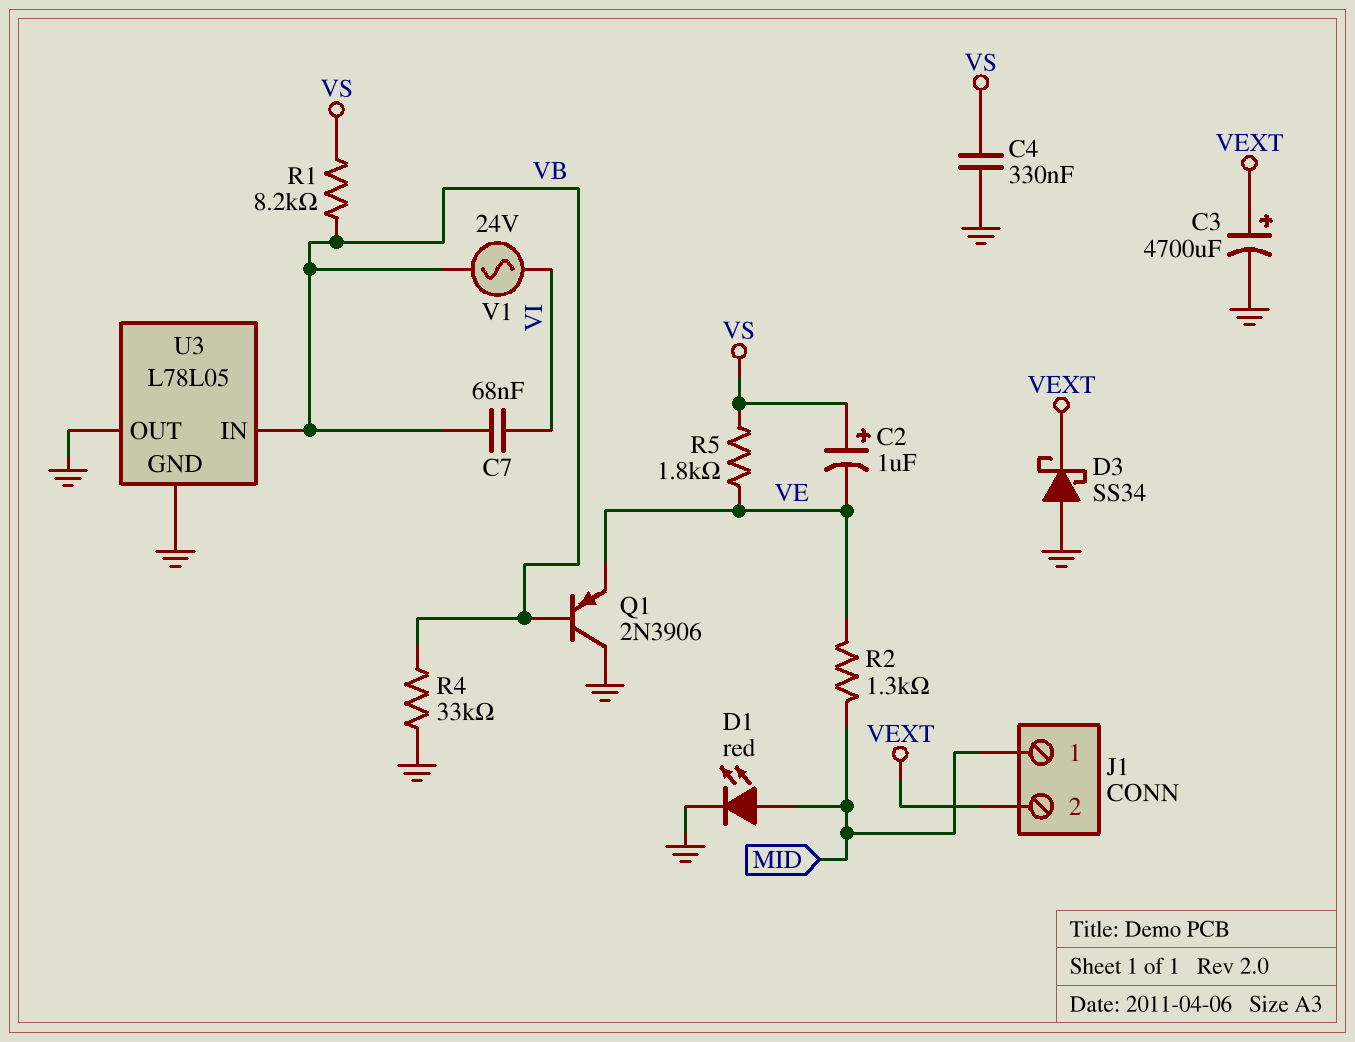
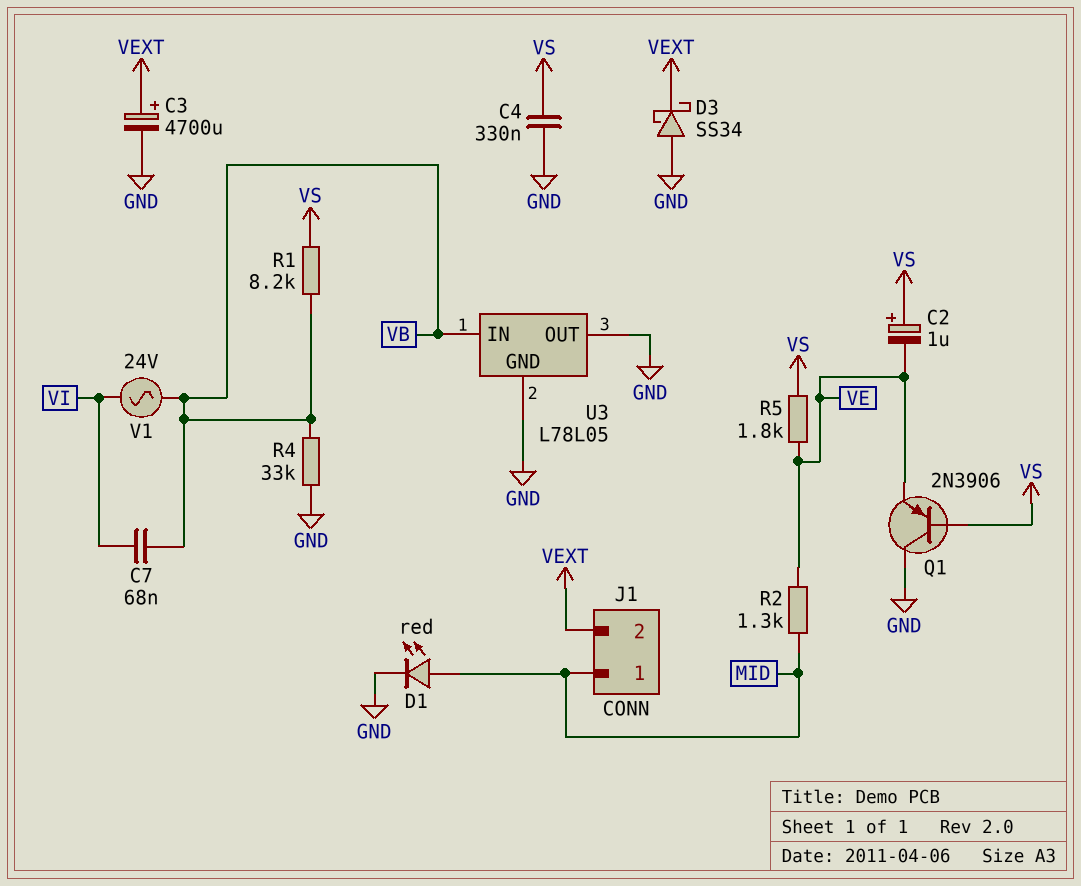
Q1: PNP 2N3906 (B VB, C GND, E VE) -> PNP 2N3906 (B VS, C GND, E VE)

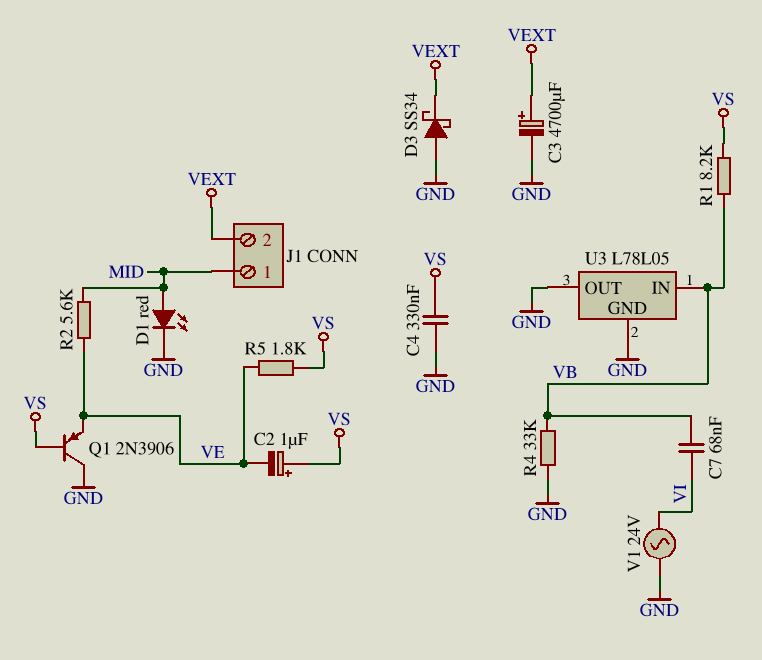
R2: 1.3k (MID, VE) -> 5.6k (MID, VE)
V1: AC 24V (VB, VI) -> AC 24V (GND, VI)

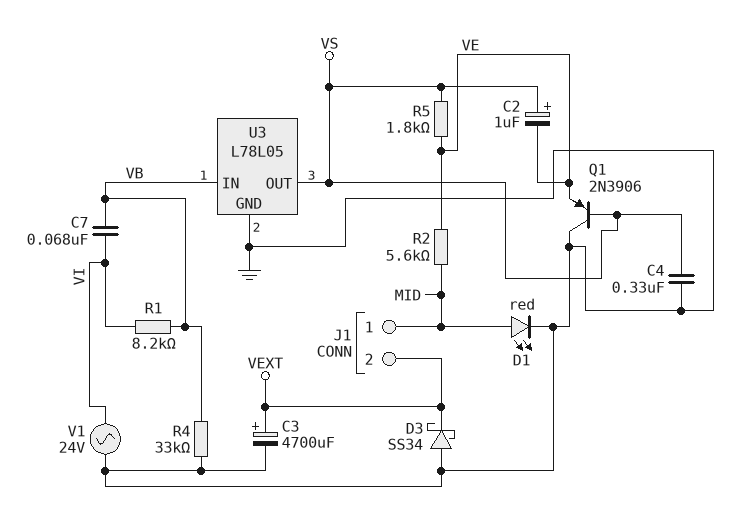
R1: 8.2k (VB, VS) -> 8.2k (VB, VI)
U3 pin OUT: GND -> VS

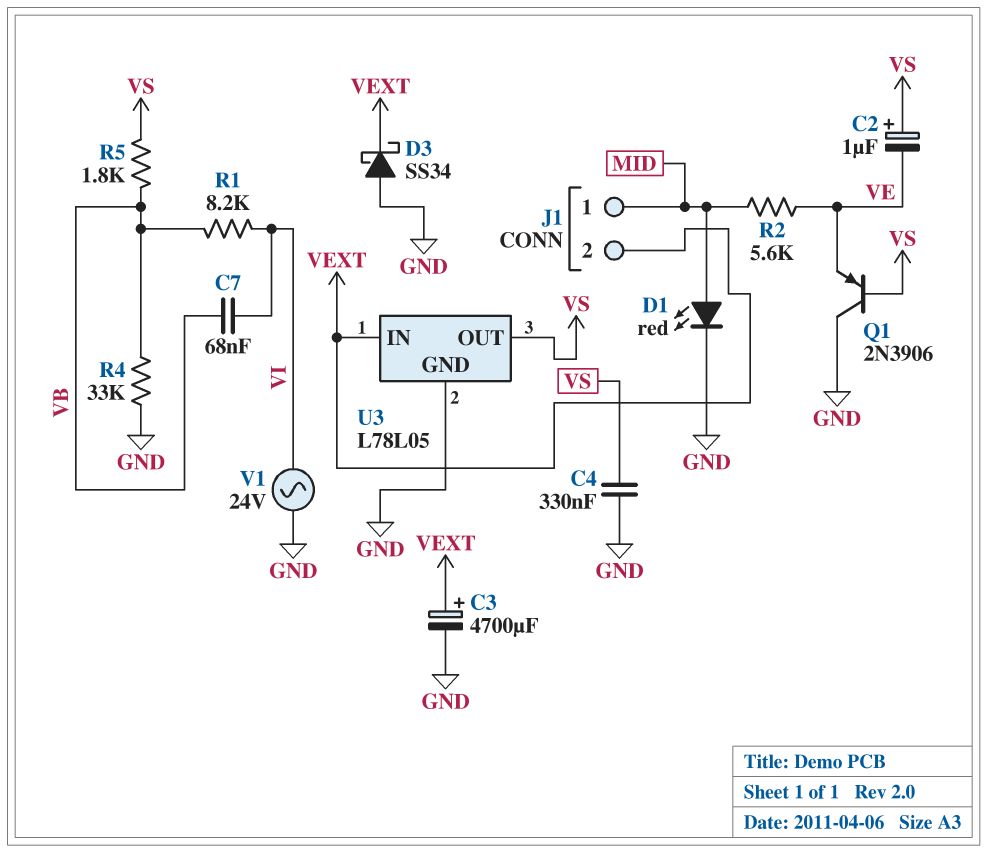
R5: 1.8k (VE, VS) -> 1.8k (VB, VS)
U3 pin IN: VB -> VEXT

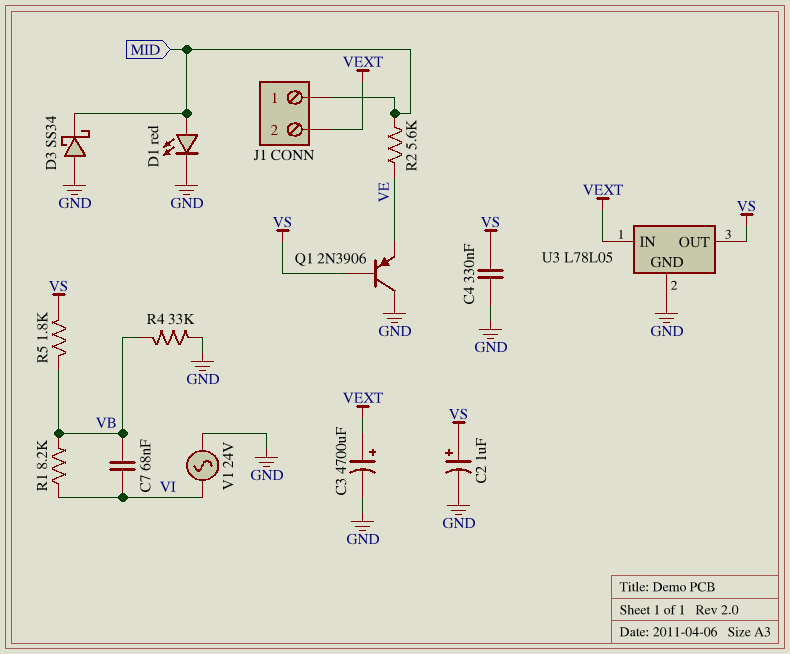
C2: 1uF (plus VS, minus VE) -> 1uF (plus VS, minus GND)
D3: schottky SS34 (A GND, K VEXT) -> schottky SS34 (A GND, K MID)

